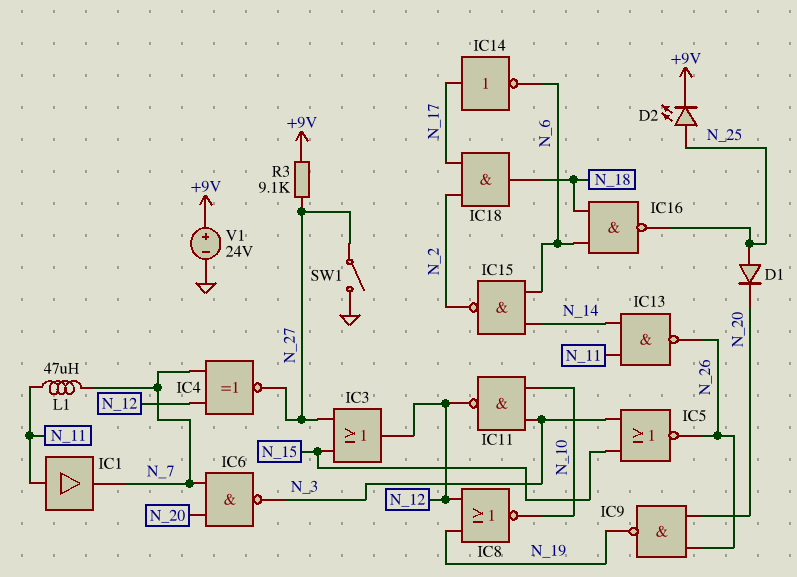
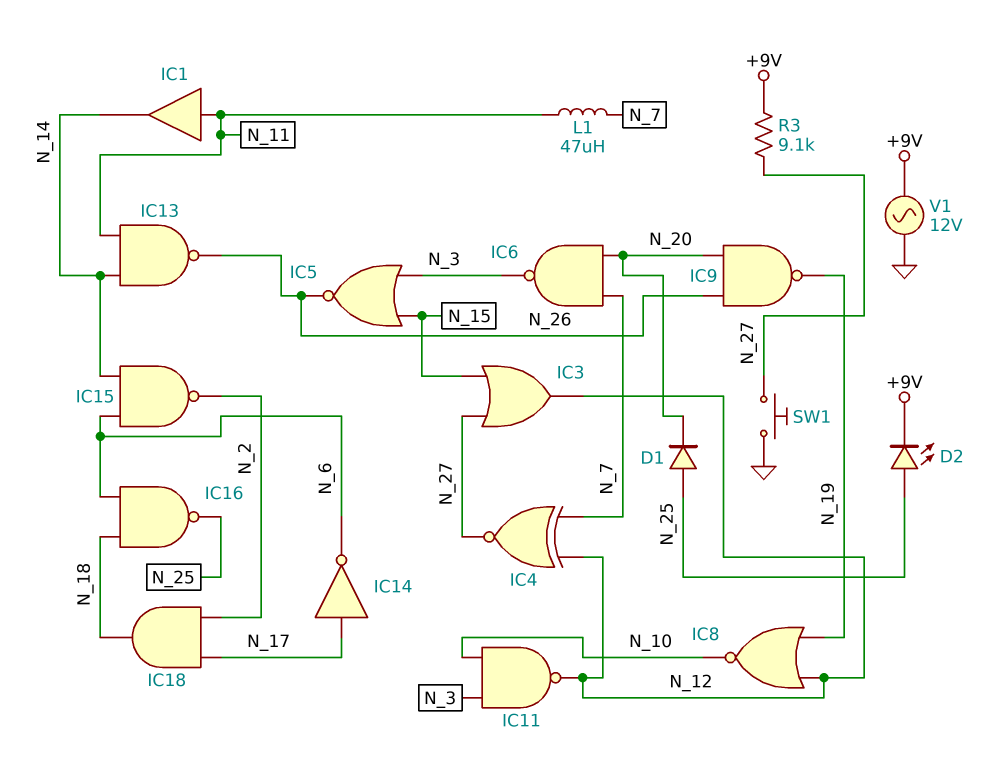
IC1: buffer (in N_11, out N_7) -> buffer (in N_11, out N_14)
SW1: switch (GND, N_27) -> button (GND, N_27)
V1: 24V (plus +9V, minus GND) -> AC 12V (+9V, GND)

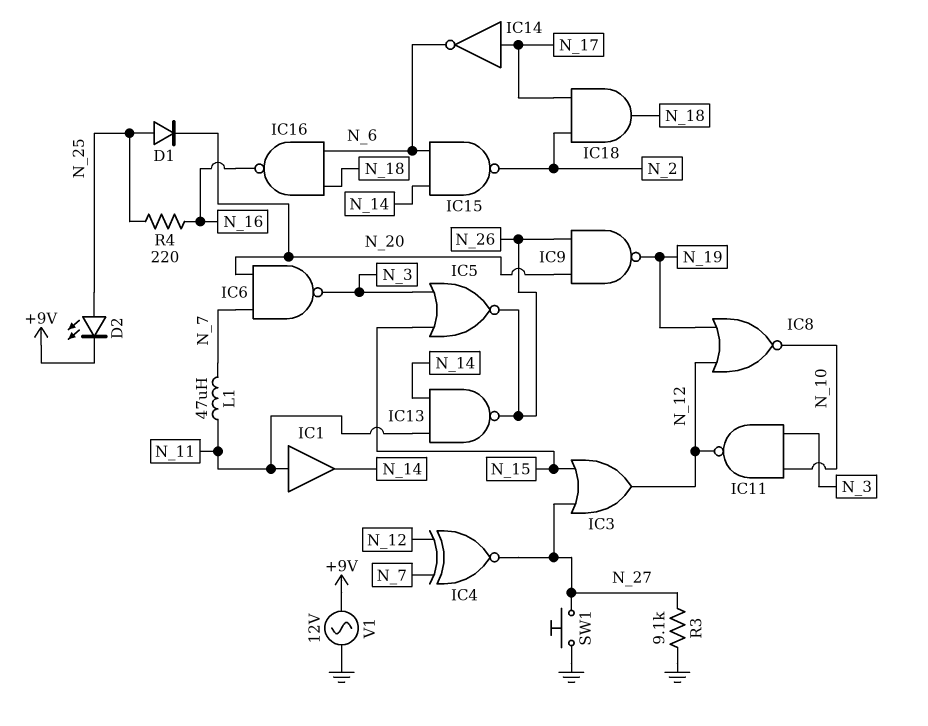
IC16: NAND (in N_6, in N_18, out N_25) -> NAND (in N_6, in N_18, out N_16)
R3: 9.1k (+9V, N_27) -> 9.1k (GND, N_27)
R4: none -> 220 (N_16, N_25)

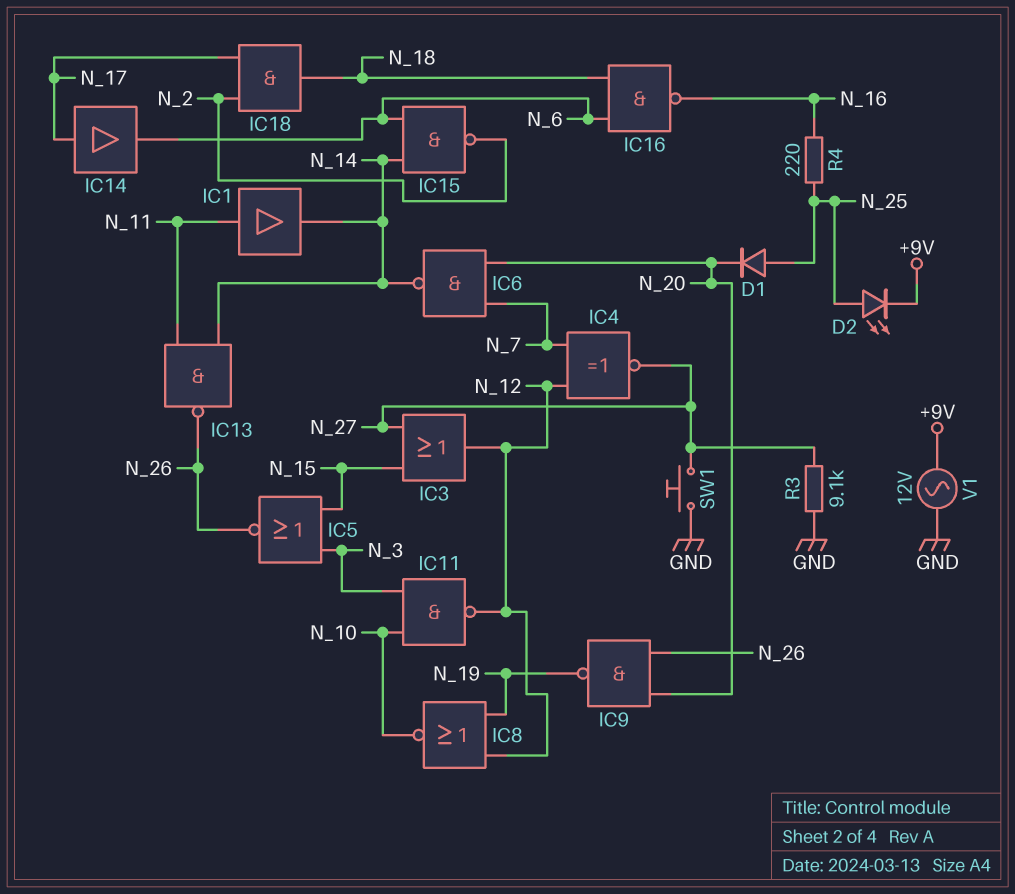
IC6: NAND (in N_7, in N_20, out N_3) -> NAND (in N_7, in N_20, out N_14)
IC14: NOT (in N_17, out N_6) -> buffer (in N_17, out N_6)
L1: 47uH (N_7, N_11) -> none

